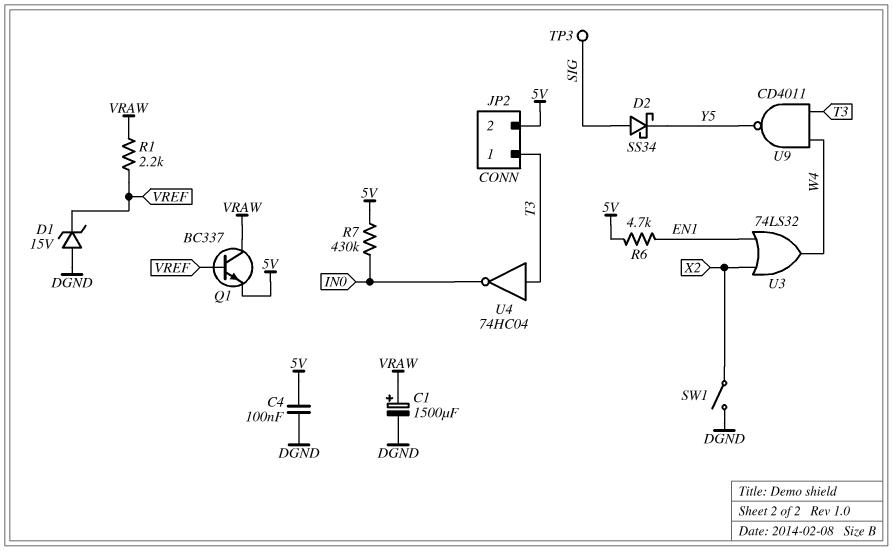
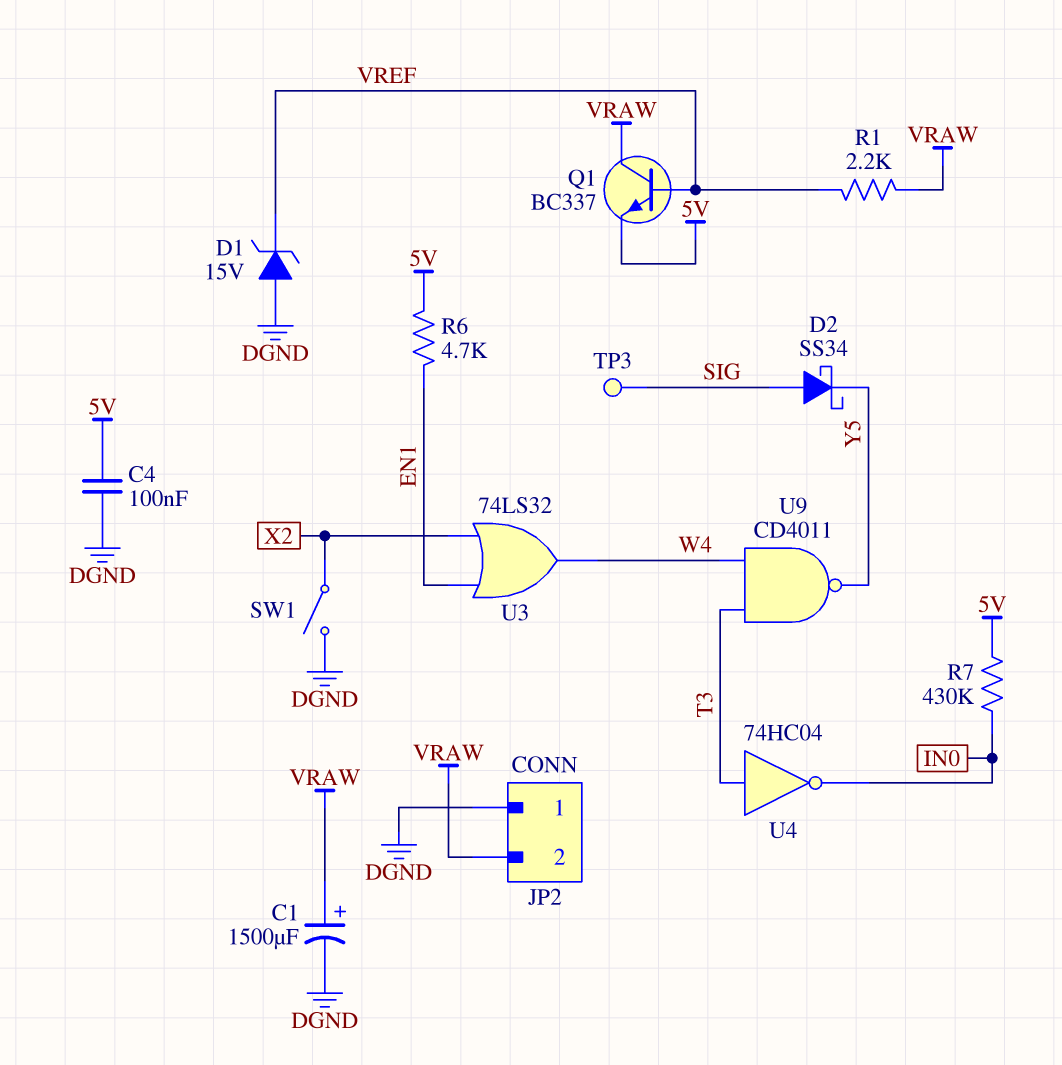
JP2 pin 1: T3 -> DGND
JP2 pin 2: 5V -> VRAW

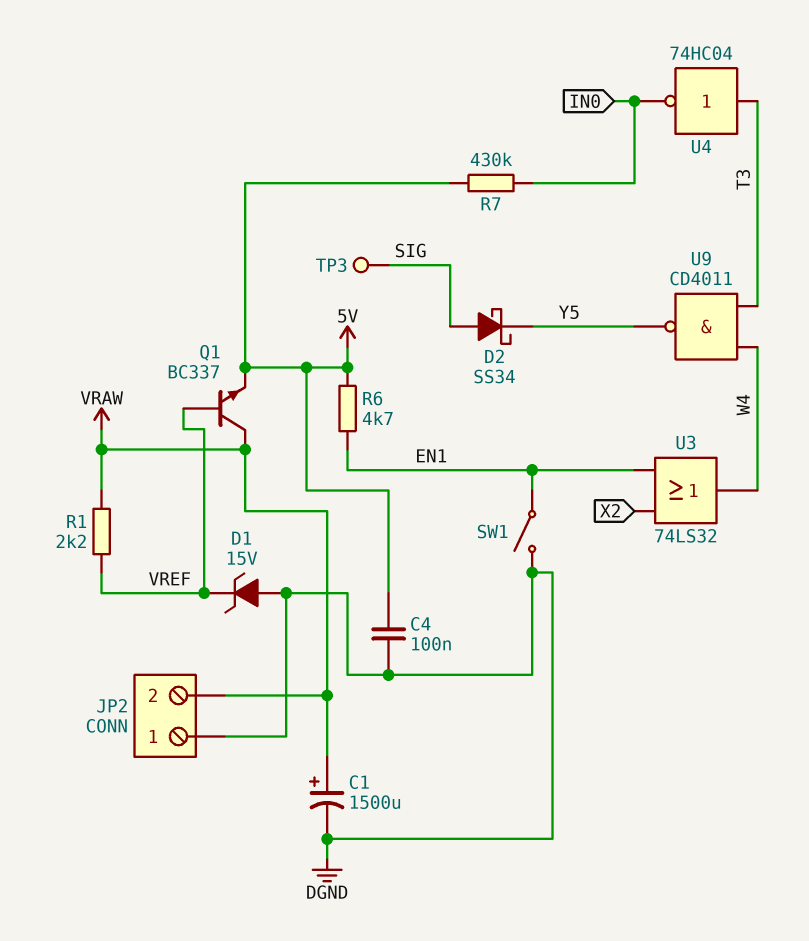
SW1: switch (DGND, X2) -> switch (DGND, EN1)

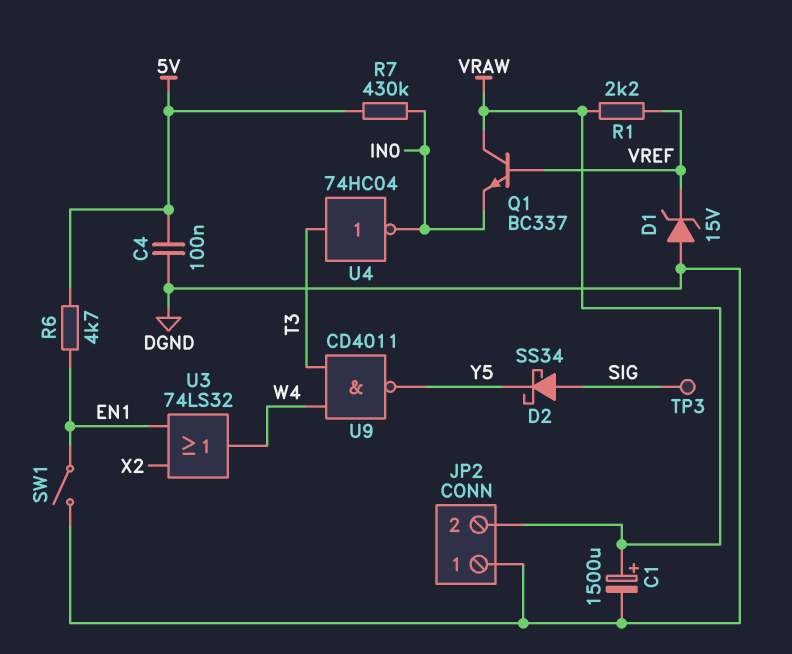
Q1: NPN BC337 (B VREF, C VRAW, E 5V) -> NPN BC337 (B VREF, C VRAW, E IN0)

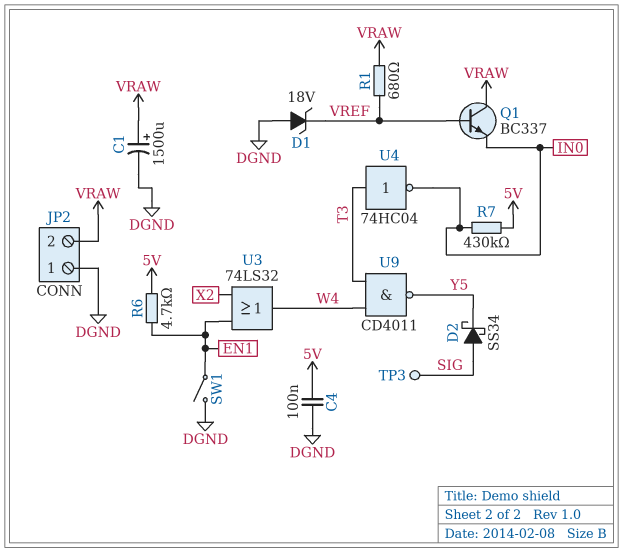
D1: zener 15V (A DGND, K VREF) -> zener 18V (A DGND, K VREF)
R1: 2.2k (VRAW, VREF) -> 680 (VRAW, VREF)

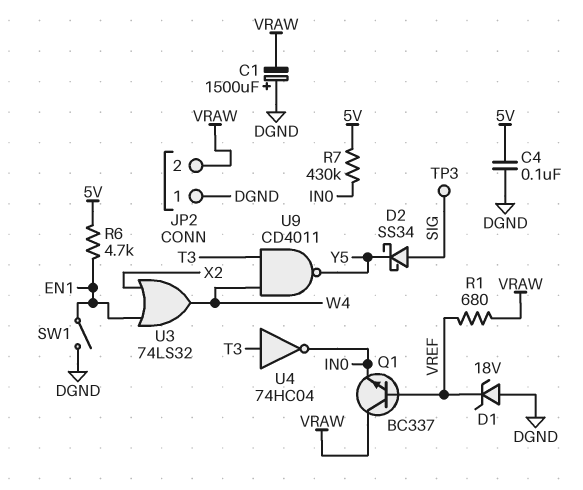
C1: 1500uF (plus VRAW, minus DGND) -> 1500uF (plus DGND, minus VRAW)

